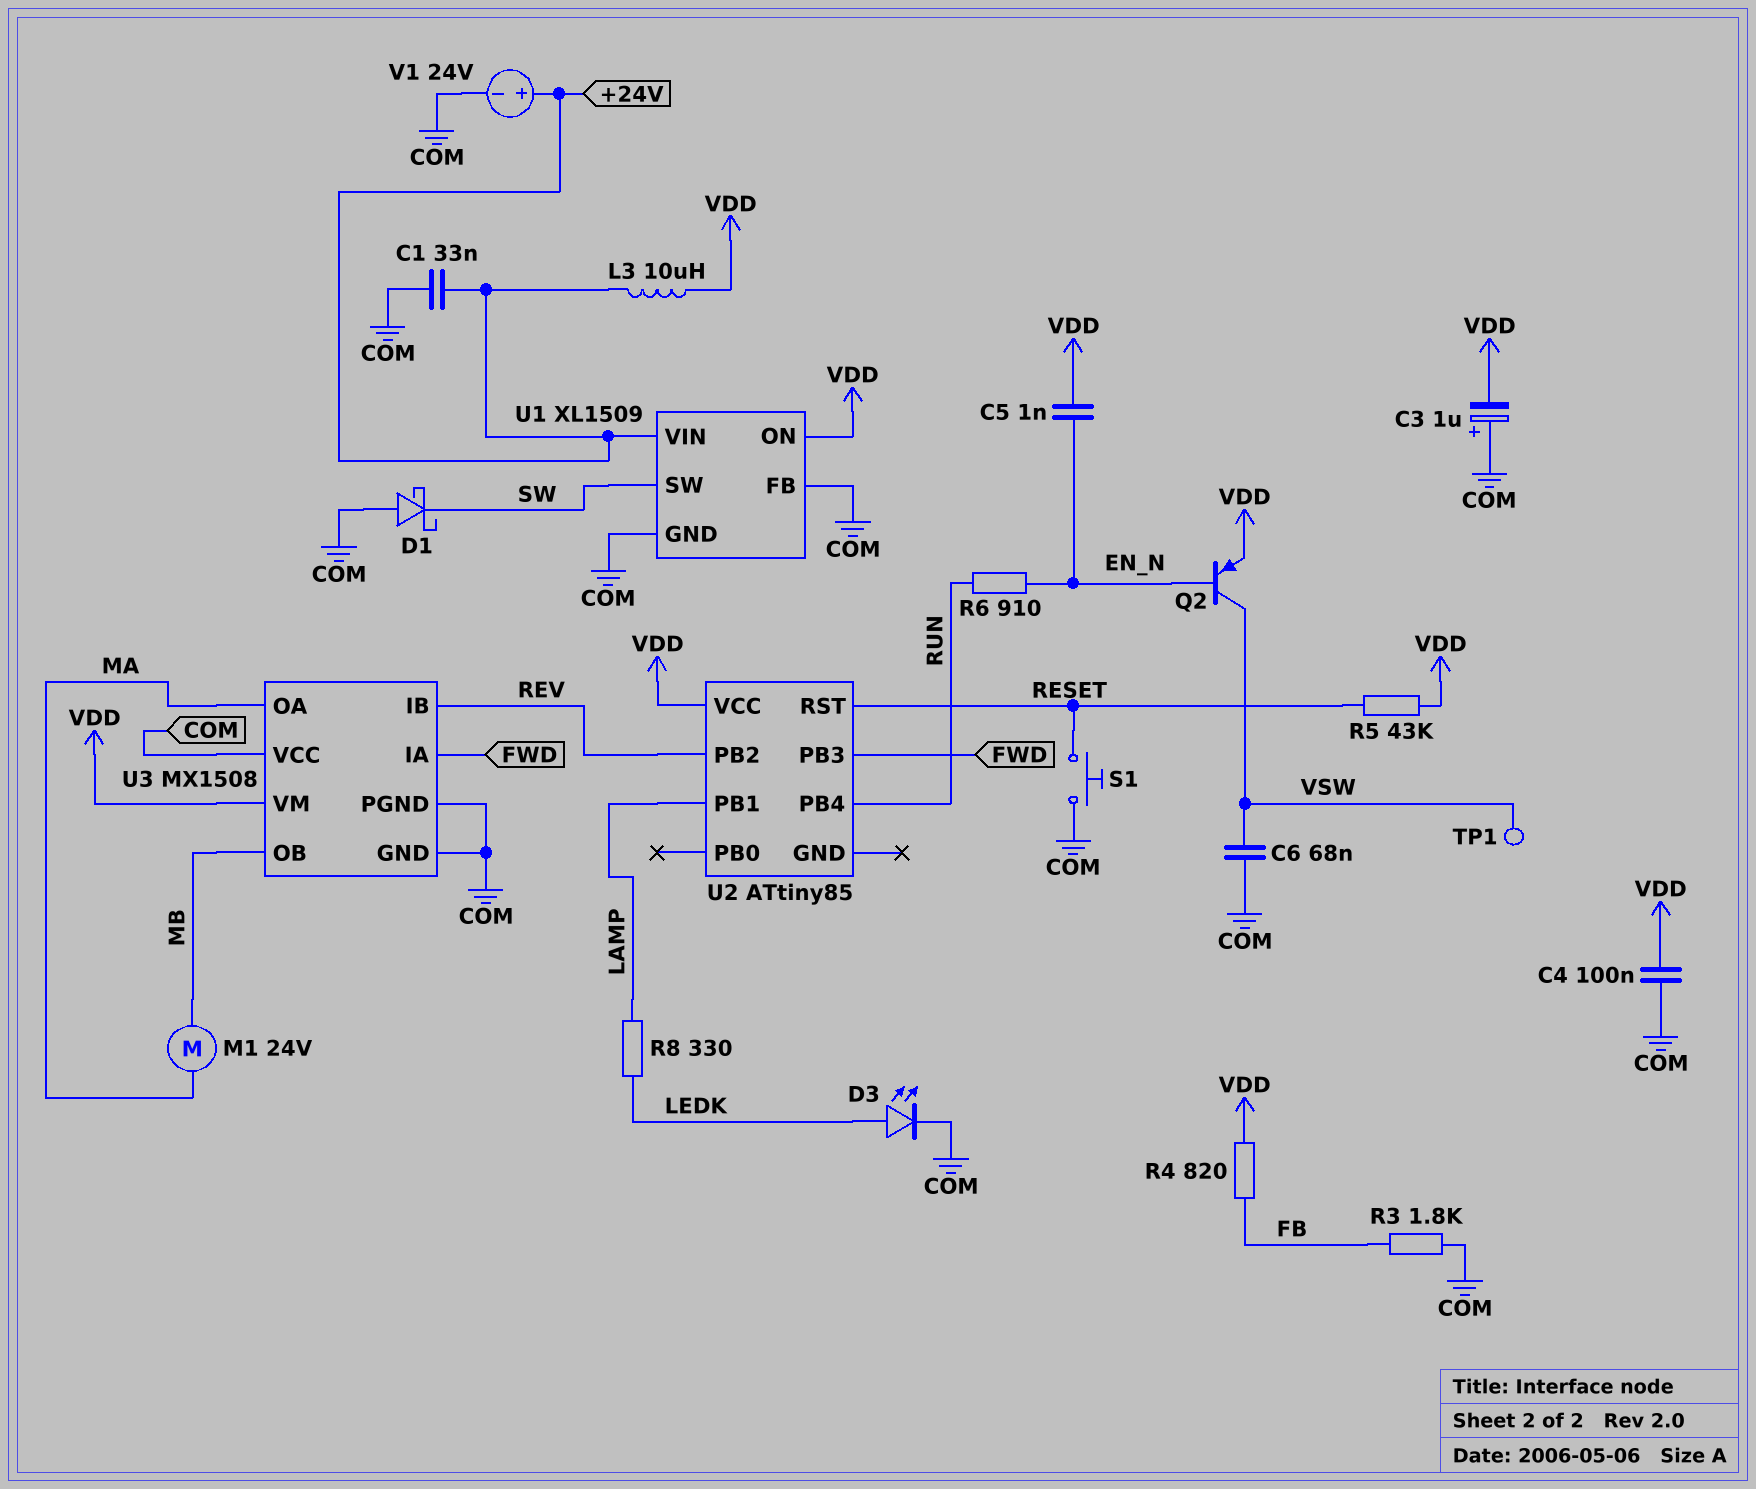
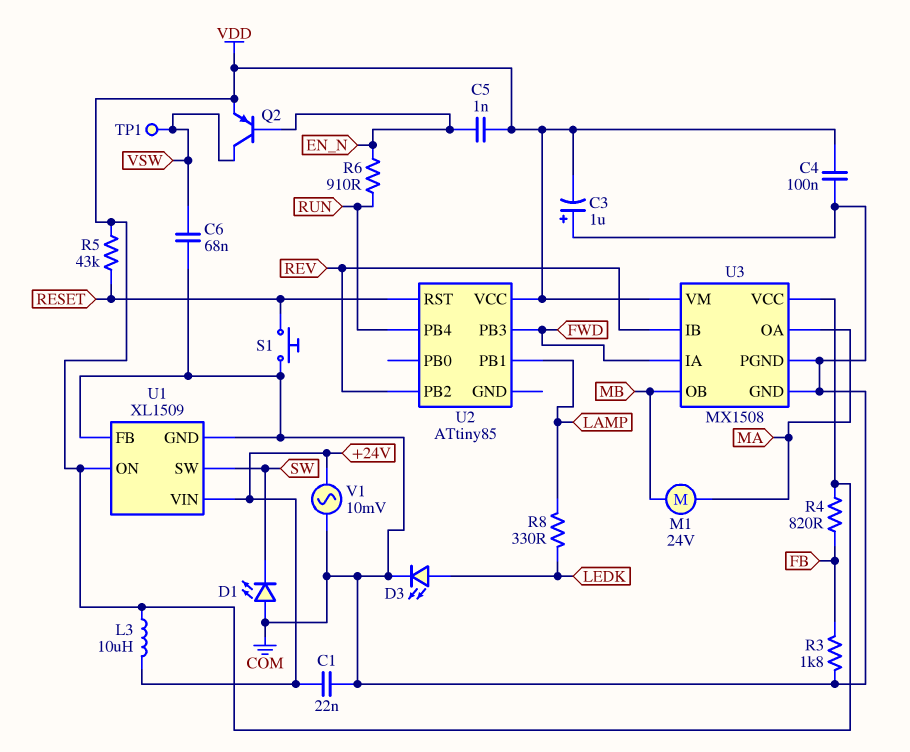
C1: 33nF (+24V, COM) -> 22nF (+24V, COM)
D1: schottky (A COM, K SW) -> LED (A COM, K SW)
U3 pin VCC: COM -> VDD
V1: 24V (plus +24V, minus COM) -> AC 10mV (+24V, COM)

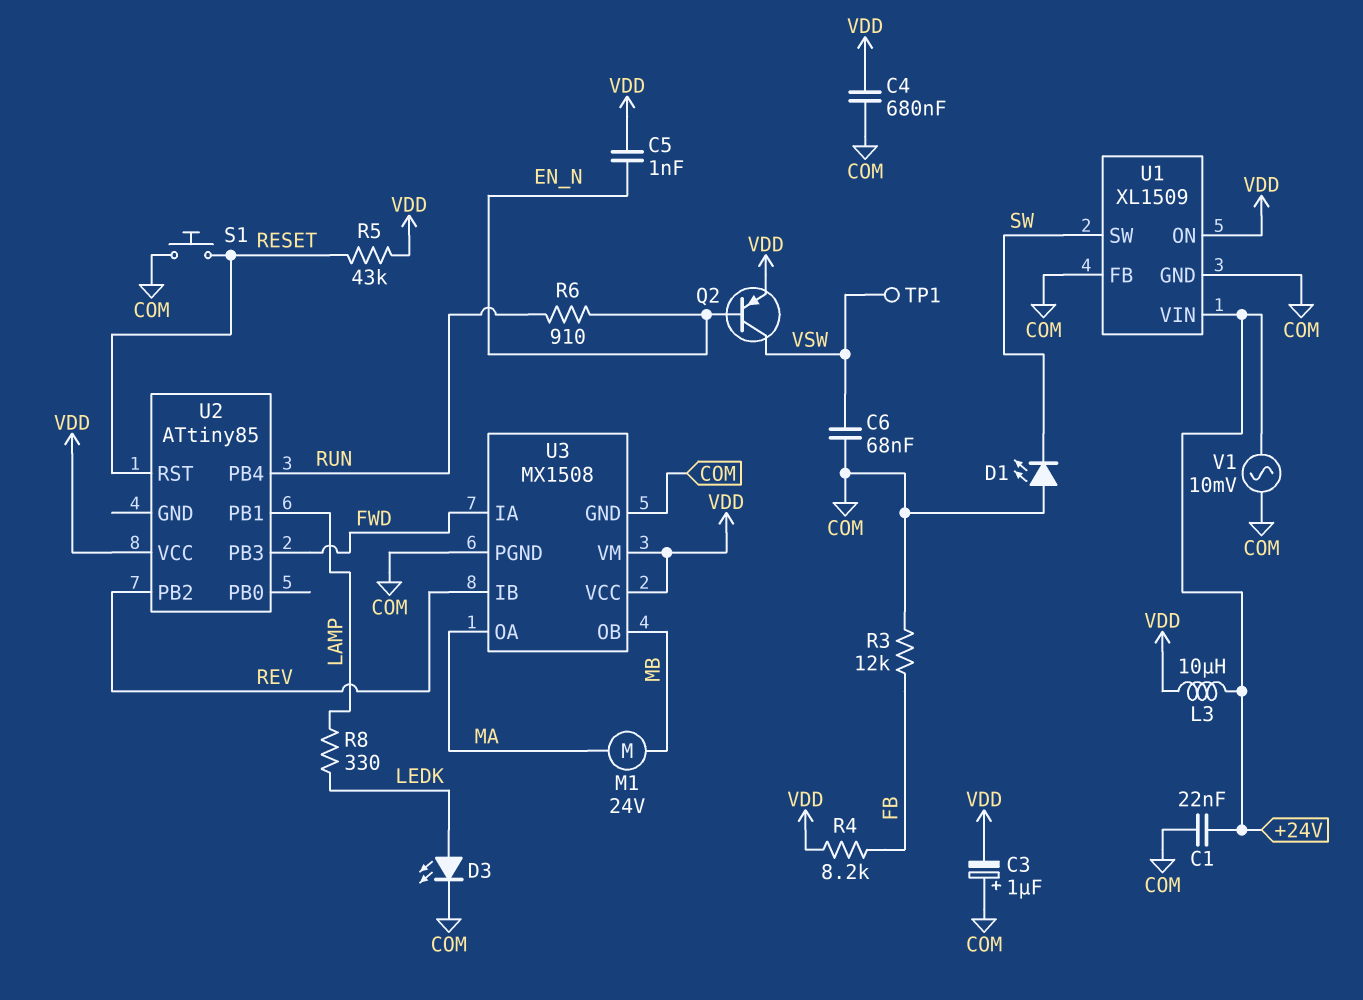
C4: 100nF (COM, VDD) -> 680nF (COM, VDD)
R3: 1.8k (COM, FB) -> 12k (COM, FB)
R4: 820 (FB, VDD) -> 8.2k (FB, VDD)

